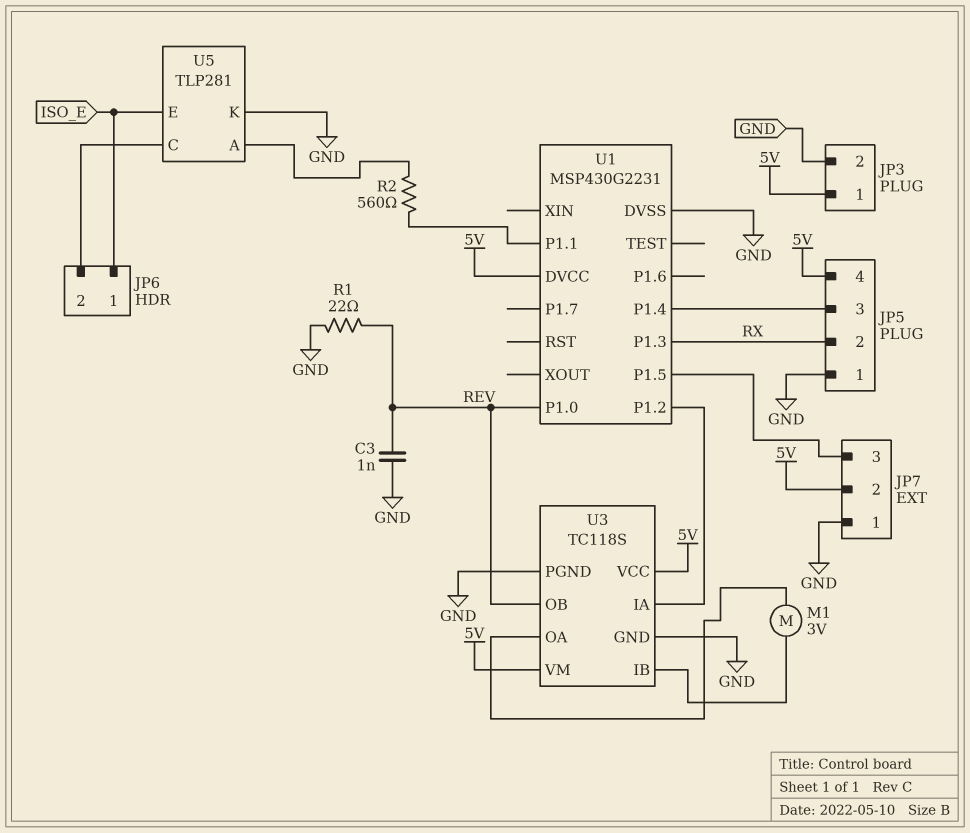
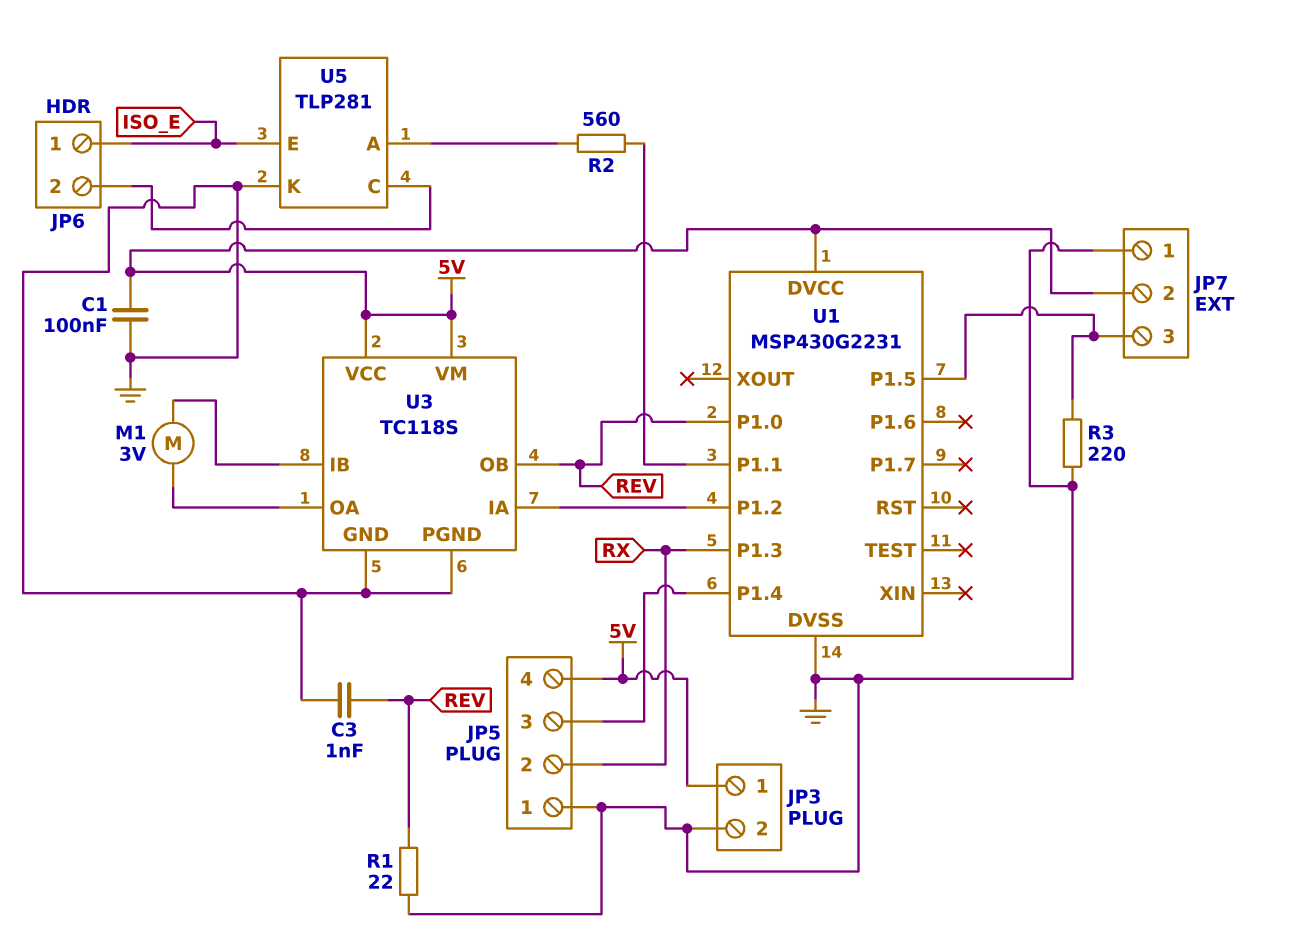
C1: none -> 100nF (5V, GND)
R3: none -> 220 (GND, JP7/3)

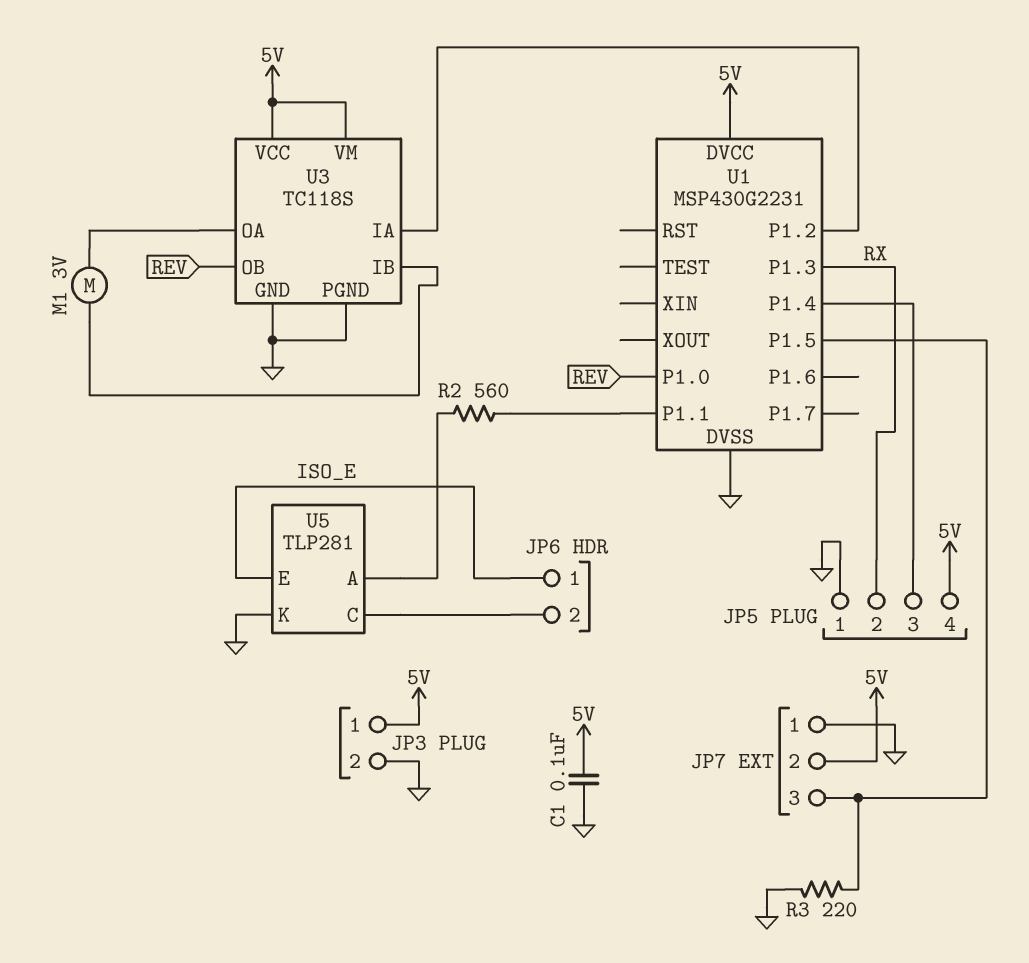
C3: 1nF (GND, REV) -> none
R1: 22 (GND, REV) -> none

